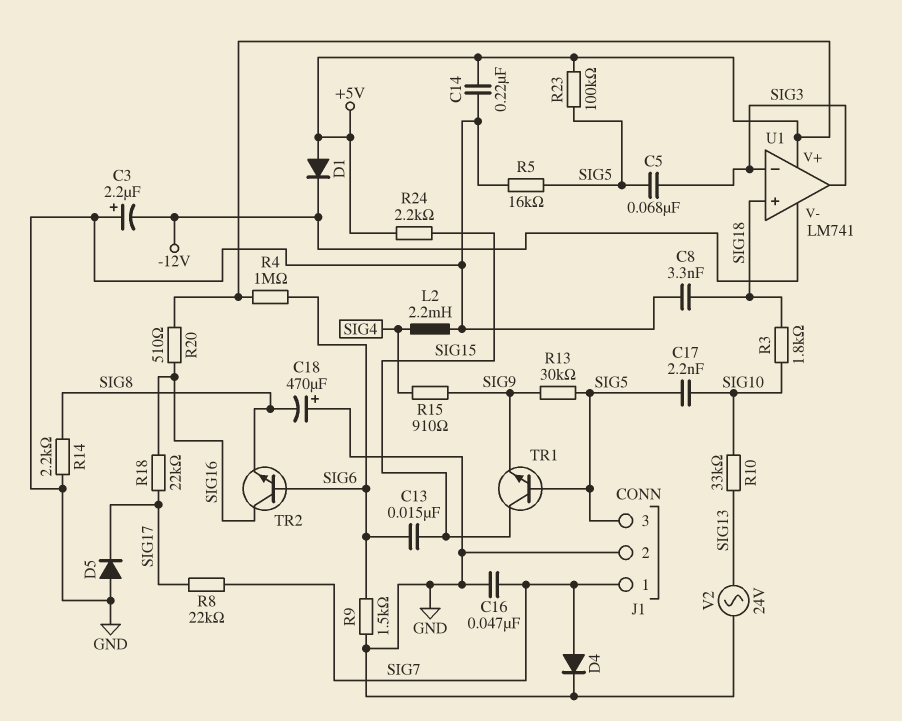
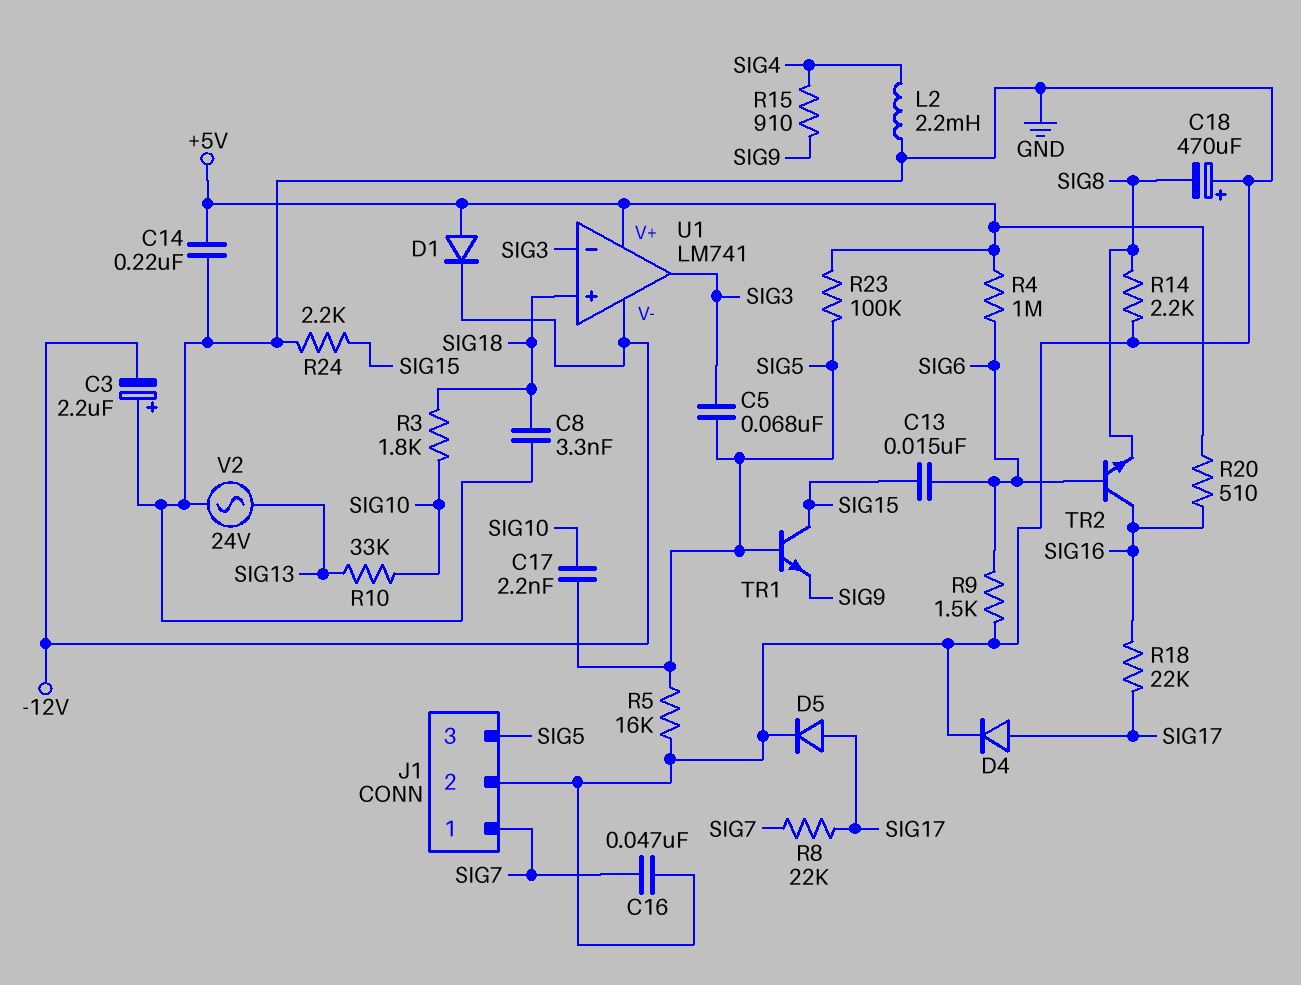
D4: diode (A SIG7, K GND) -> diode (A SIG17, K GND)
D5: diode (A GND, K SIG17) -> diode (A SIG17, K GND)
R13: 30k (SIG5, SIG9) -> none
R24: 2.2k (+5V, SIG15) -> 2.2k (GND, SIG15)

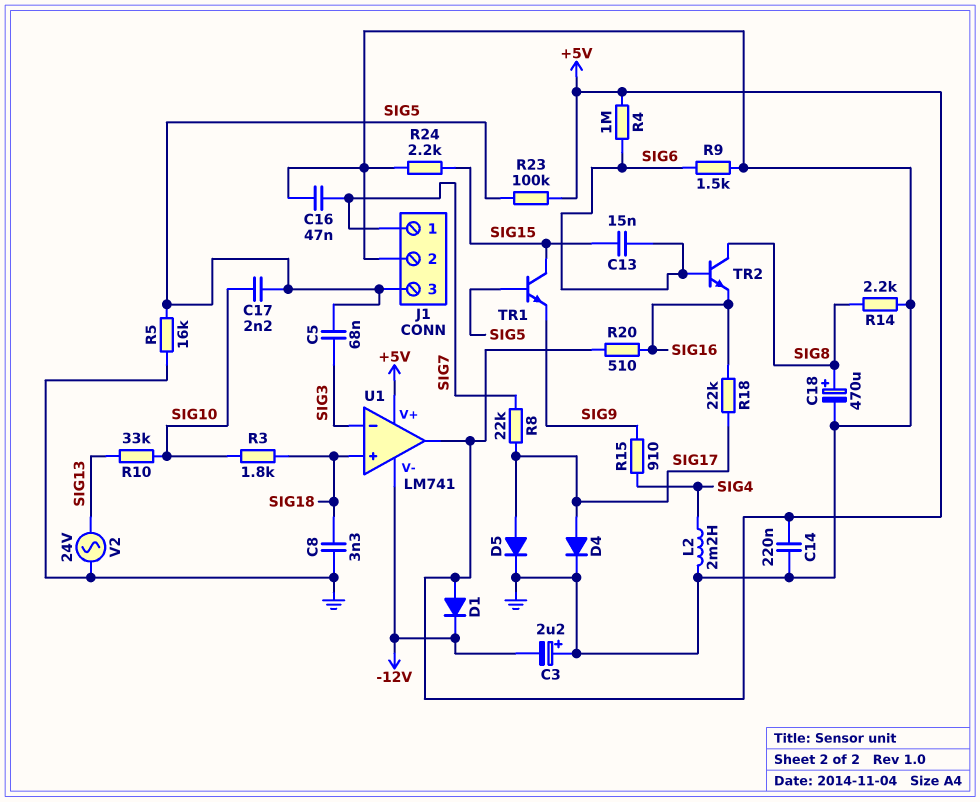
C18: 470uF (plus GND, minus SIG8) -> 470uF (plus SIG8, minus GND)
TR2: NPN (B SIG6, C SIG16, E SIG8) -> NPN (B SIG6, C SIG8, E SIG16)
U1 pin out: SIG3 -> +5V

